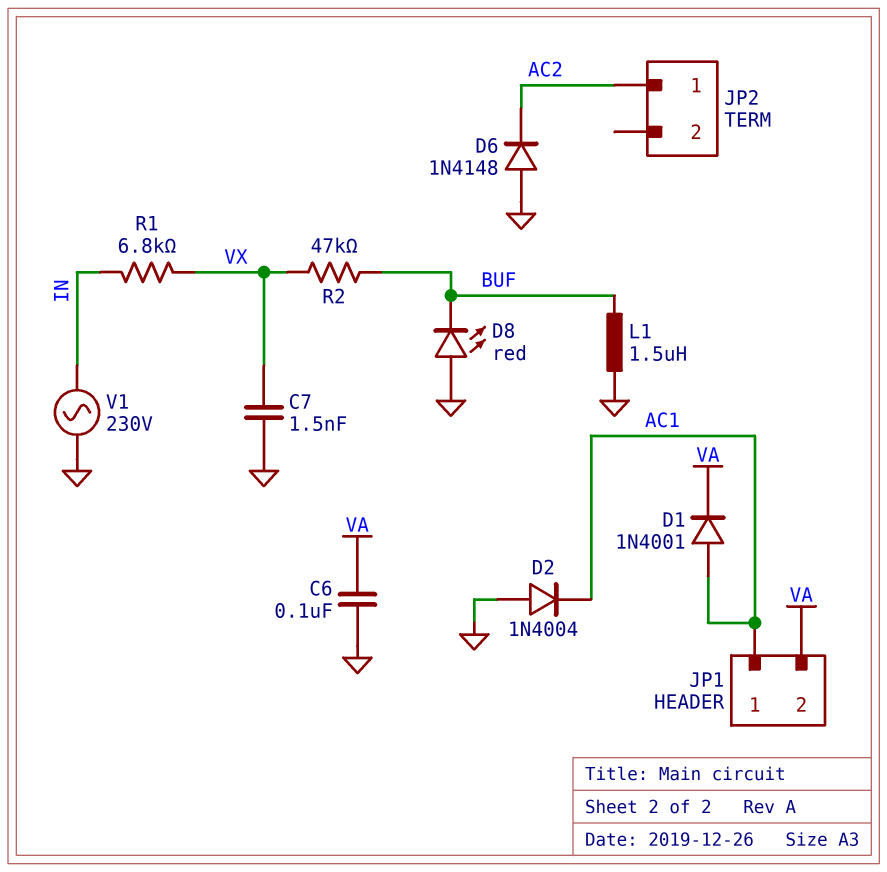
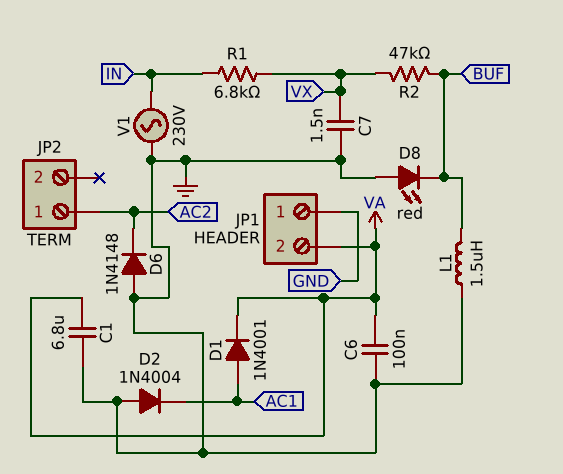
C1: none -> 6.8uF (GND, VA)
JP1 pin 1: AC1 -> GND

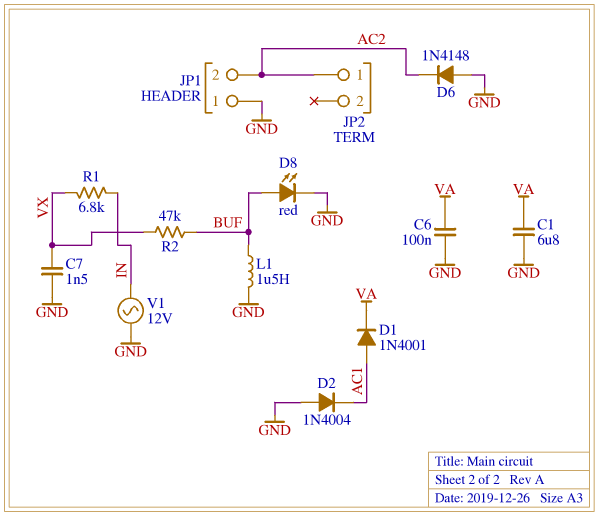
D8: LED red (A GND, K BUF) -> LED red (A BUF, K GND)
JP1 pin 2: VA -> AC2
V1: AC 230V (GND, IN) -> AC 12V (GND, IN)

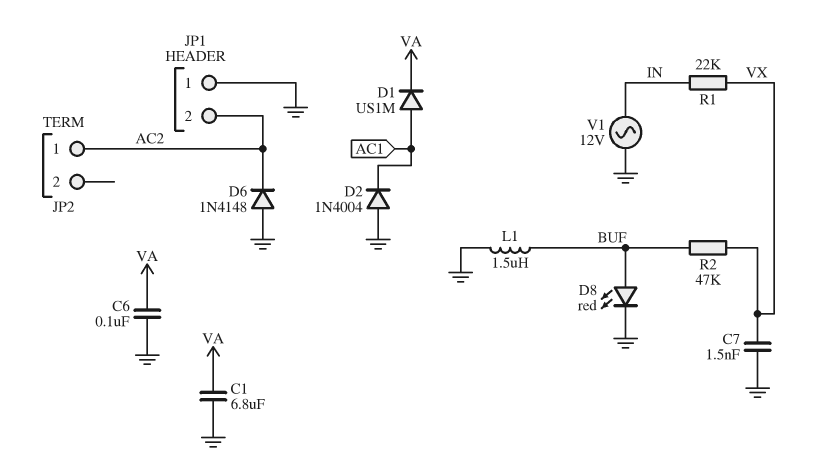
D1: diode 1N4001 (A AC1, K VA) -> diode US1M (A AC1, K VA)
R1: 6.8k (IN, VX) -> 22k (IN, VX)

